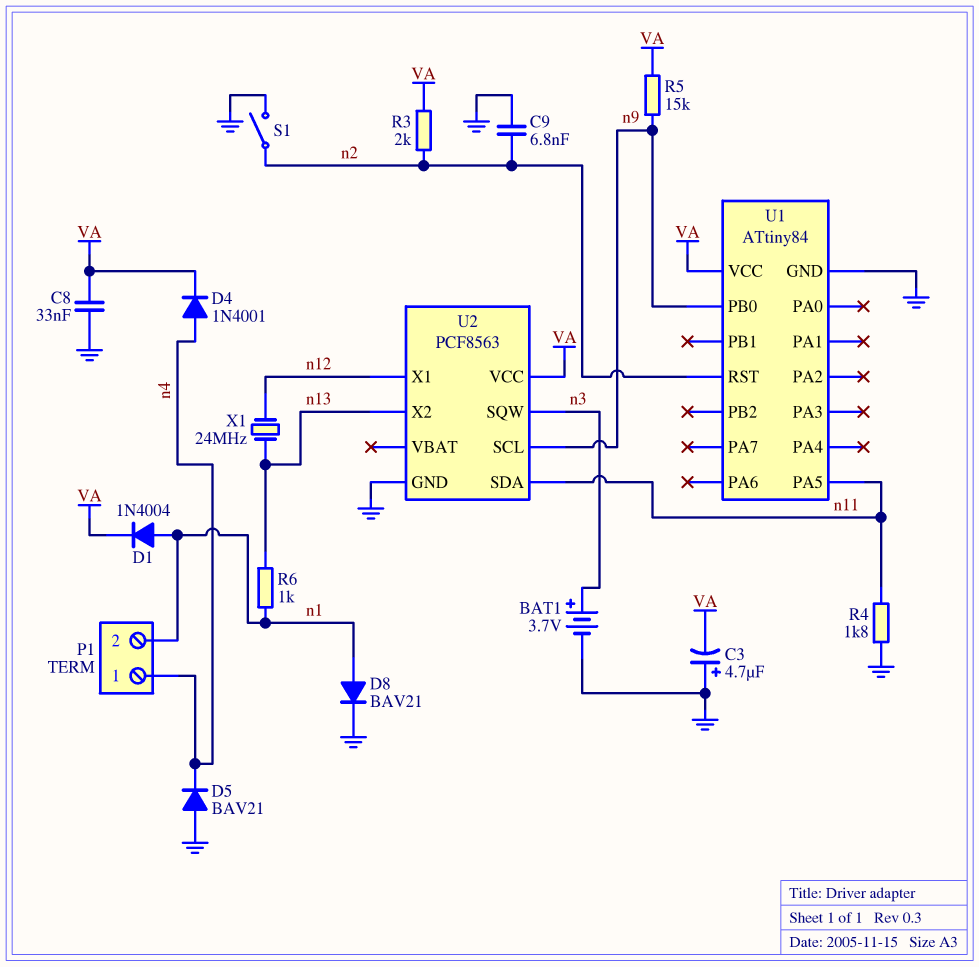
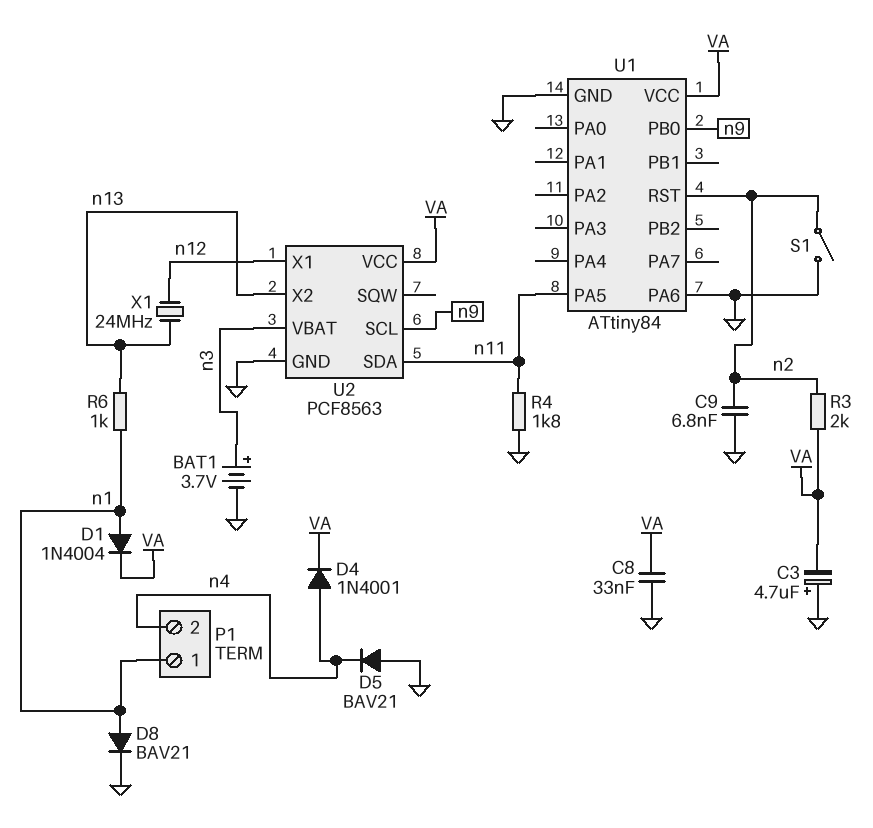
P1 pin 1: n4 -> n1
P1 pin 2: n1 -> n4
R5: 15k (VA, n9) -> none
U1 pin PA6: none -> GND
U2 pin SQW: n3 -> none
U2 pin VBAT: none -> n3

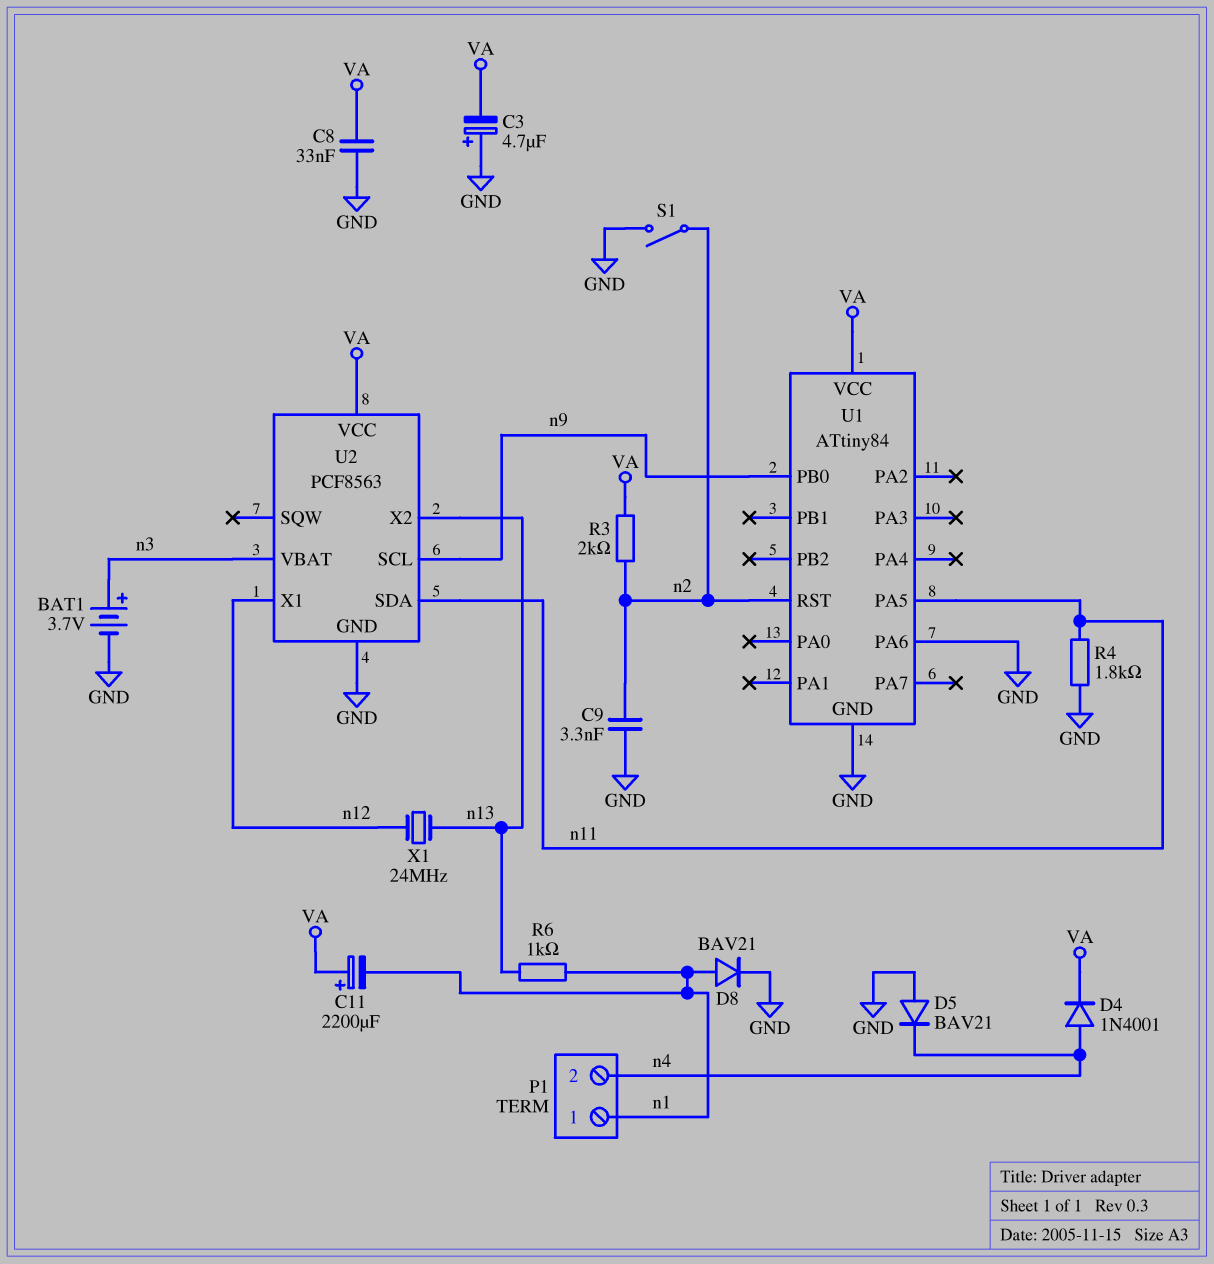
C9: 6.8nF (GND, n2) -> 3.3nF (GND, n2)
C11: none -> 2200uF (plus VA, minus n1)
D1: diode 1N4004 (A n1, K VA) -> none

